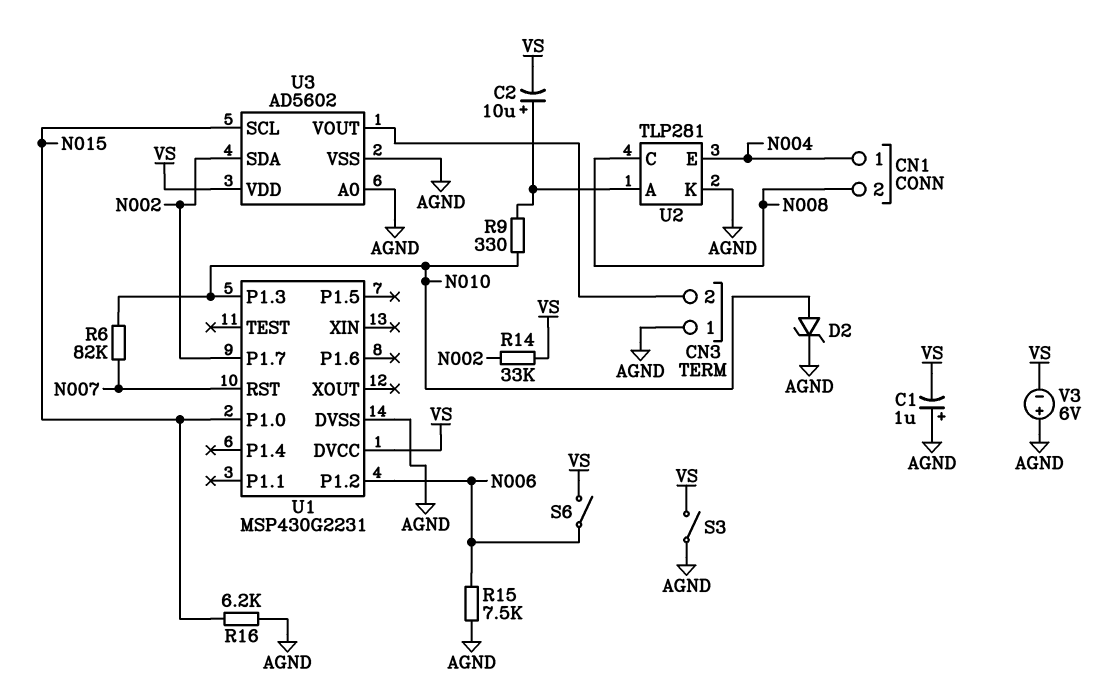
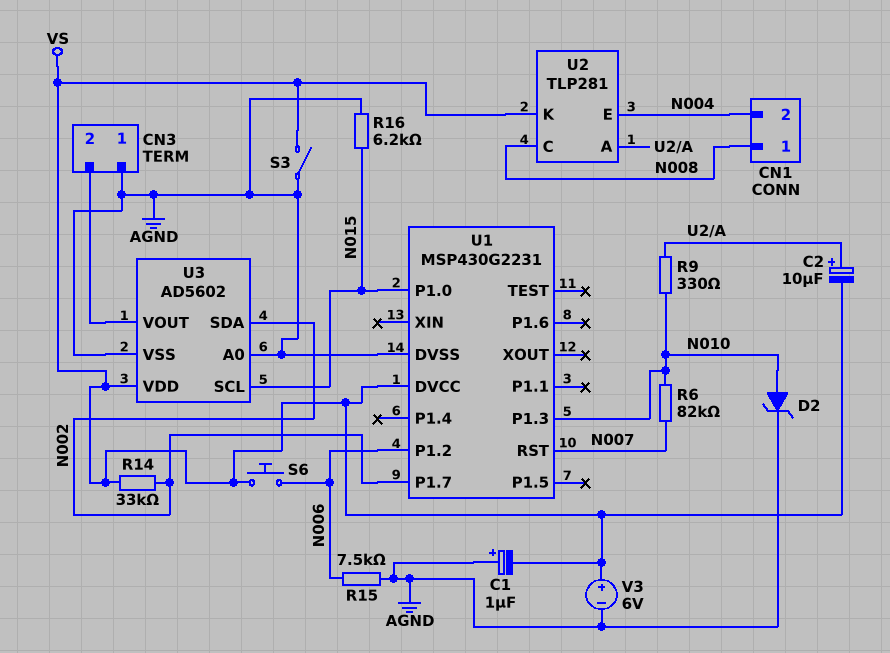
CN1 pin 1: N004 -> N008
CN1 pin 2: N008 -> N004
S6: switch (N006, VS) -> button (N006, VS)
U2 pin K: AGND -> VS
V3: 6V (plus AGND, minus VS) -> 6V (plus VS, minus AGND)

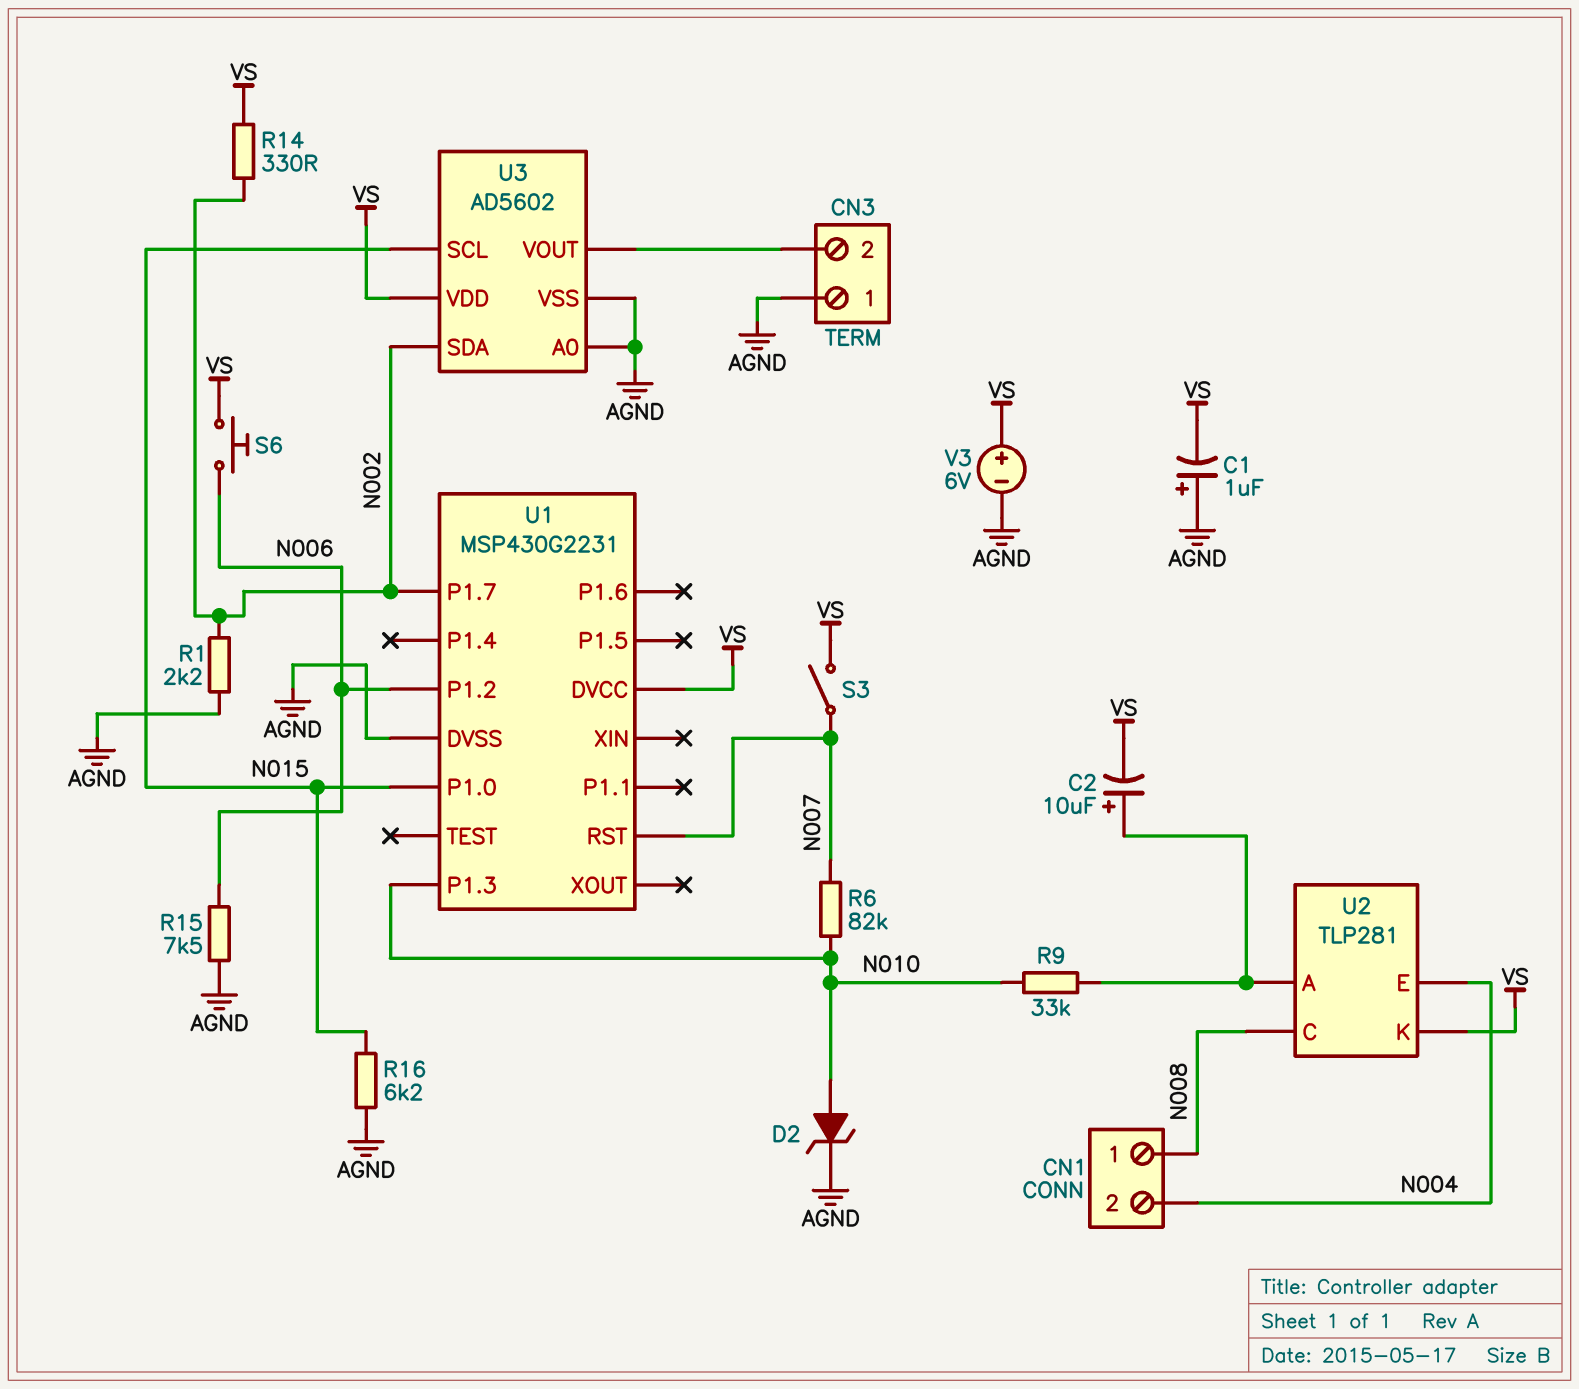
R1: none -> 2.2k (AGND, N002)
R9: 330 (N010, U2/A) -> 33k (N010, U2/A)
R14: 33k (N002, VS) -> 330 (N002, VS)
S3: switch (AGND, VS) -> switch (N007, VS)

